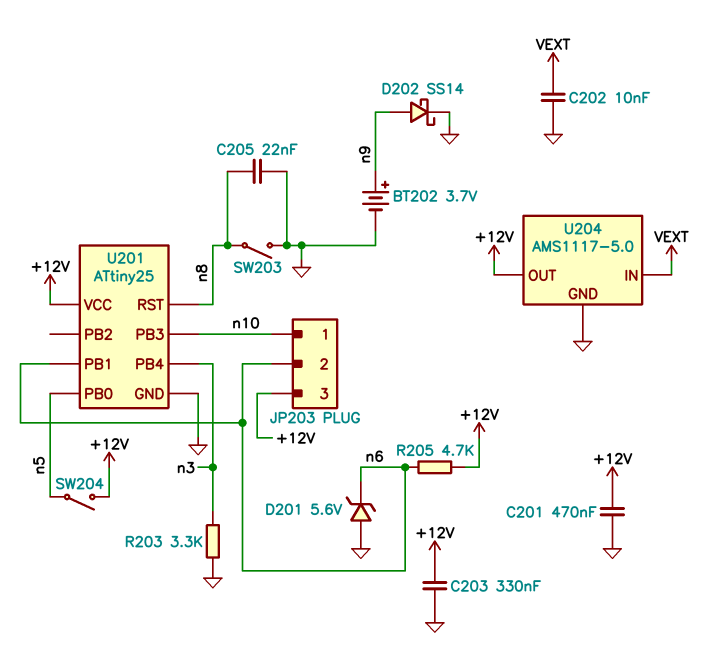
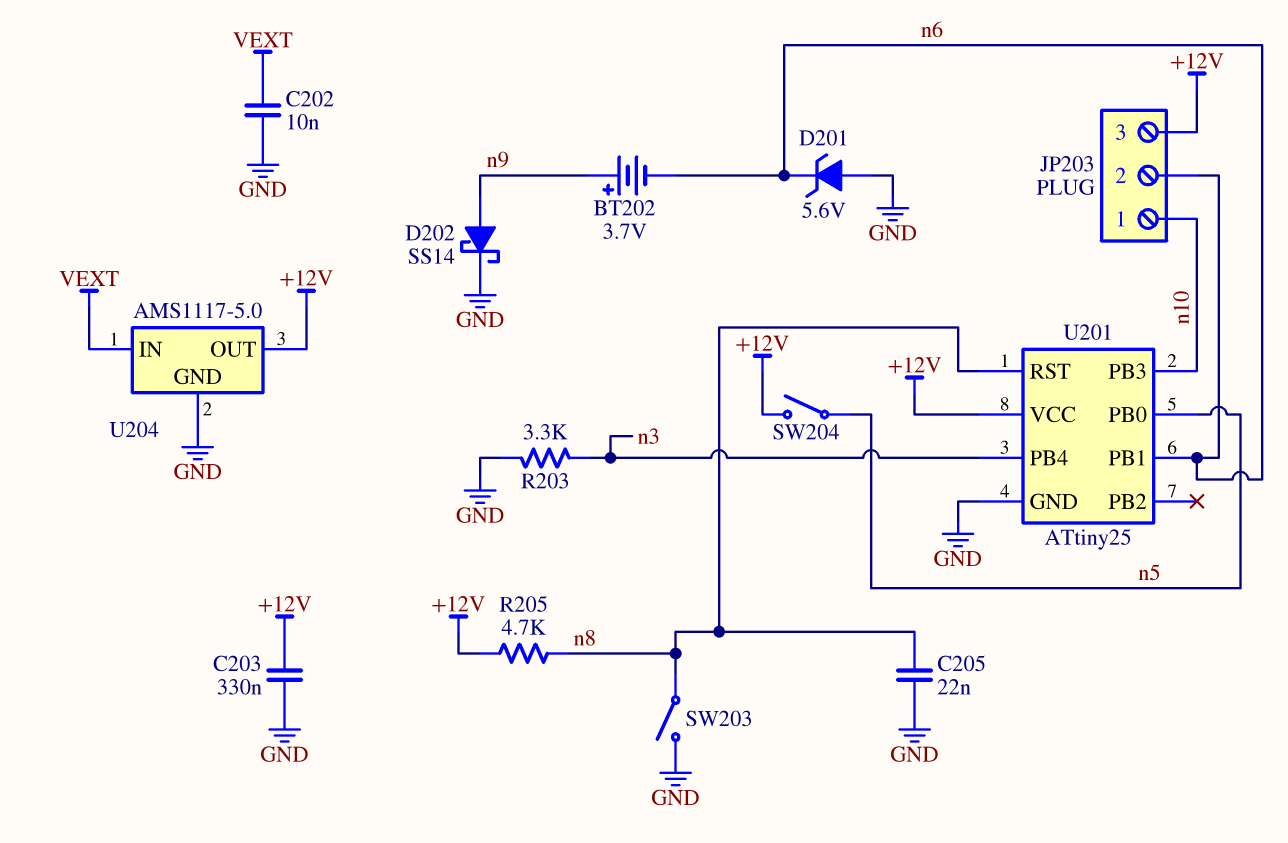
BT202: 3.7V (plus n9, minus GND) -> 3.7V (plus n9, minus n6)
C201: 470nF (+12V, GND) -> none
R205: 4.7k (+12V, n6) -> 4.7k (+12V, n8)

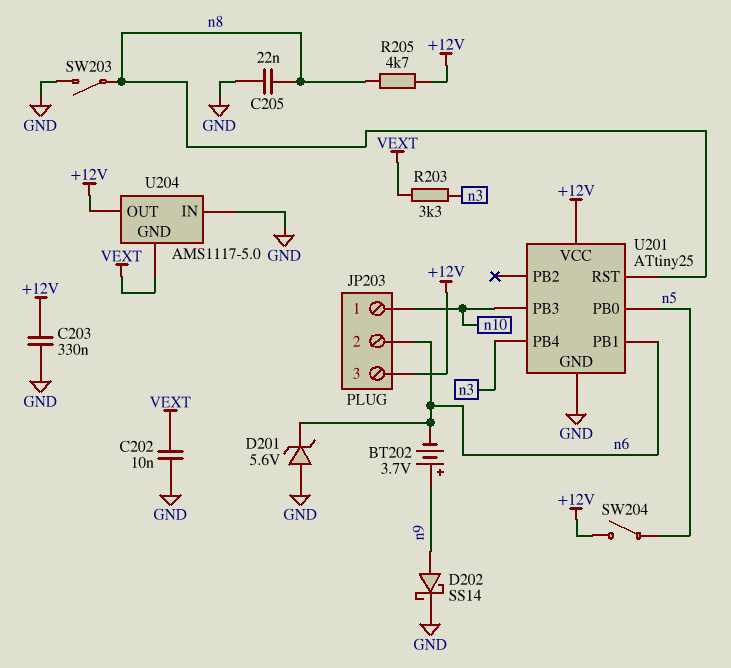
R203: 3.3k (GND, n3) -> 3.3k (VEXT, n3)
U204 pin GND: GND -> VEXT
U204 pin IN: VEXT -> GND

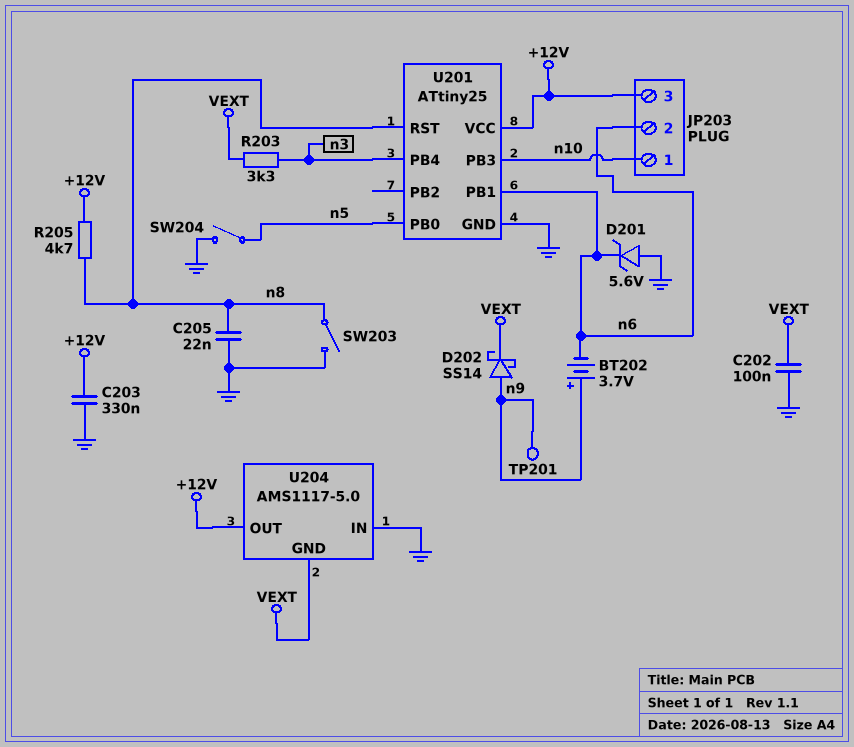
C202: 10nF (GND, VEXT) -> 100nF (GND, VEXT)
D202: schottky SS14 (A n9, K GND) -> schottky SS14 (A n9, K VEXT)
SW204: switch (+12V, n5) -> switch (GND, n5)
TP201: none -> test point (n9)

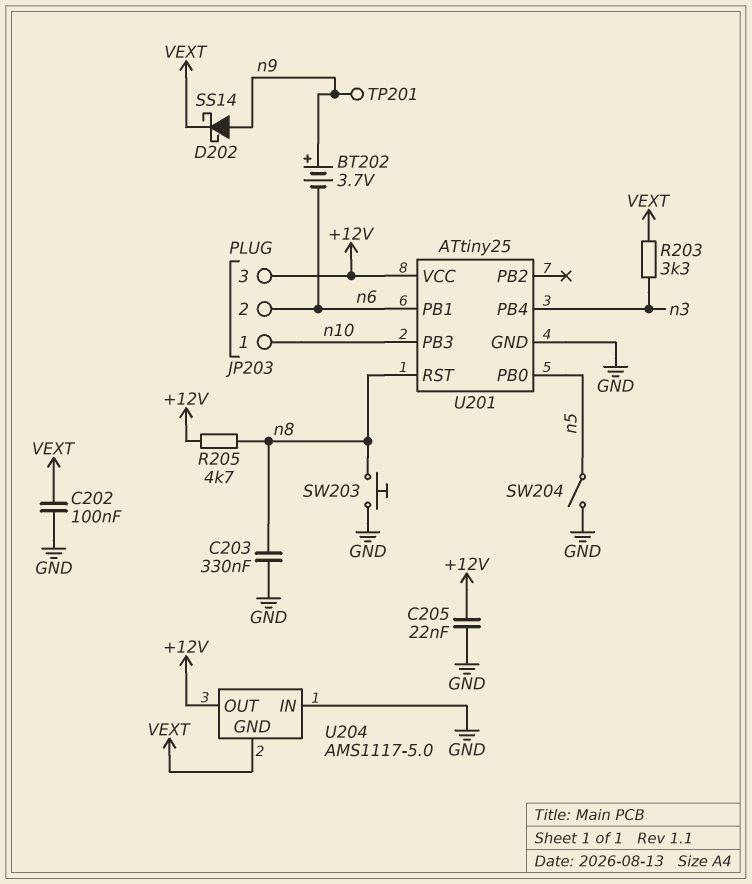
C203: 330nF (+12V, GND) -> 330nF (GND, n8)
C205: 22nF (GND, n8) -> 22nF (+12V, GND)
D201: zener 5.6V (A GND, K n6) -> none
SW203: switch (GND, n8) -> button (GND, n8)

